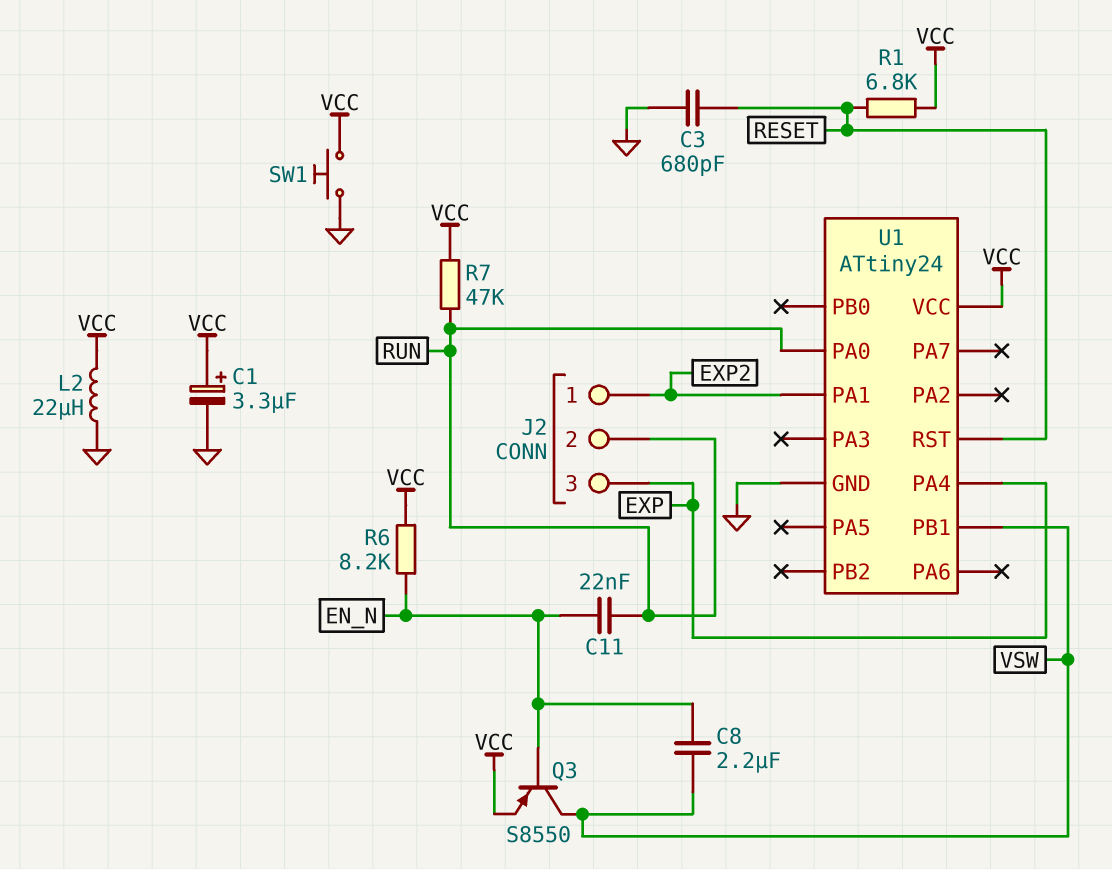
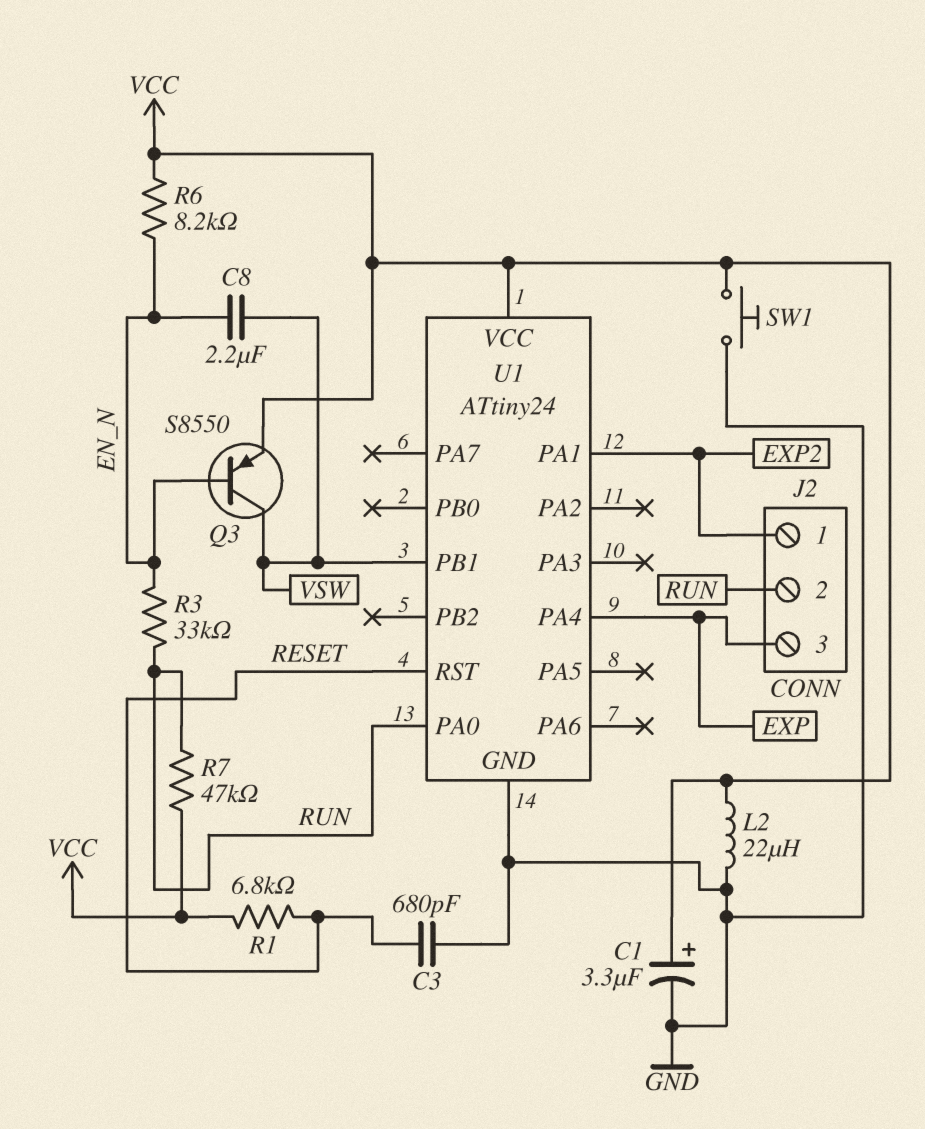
C11: 22nF (EN_N, RUN) -> none
R3: none -> 33k (EN_N, RUN)

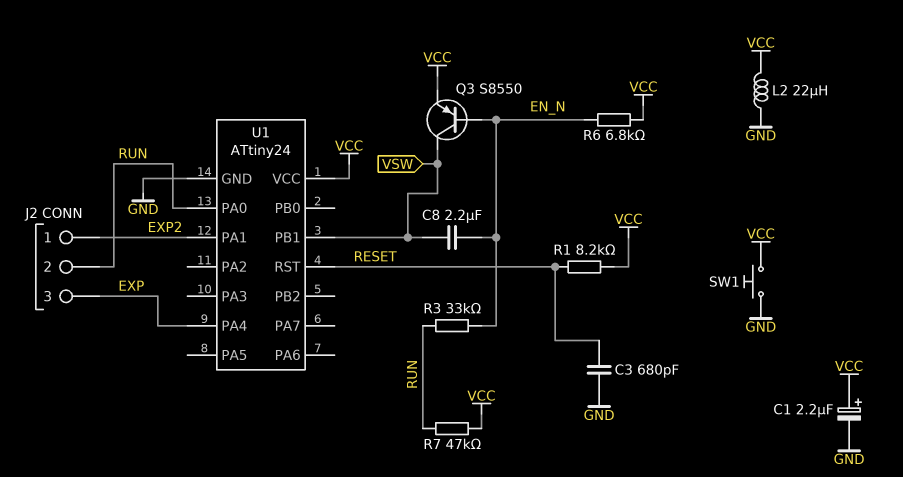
C1: 3.3uF (plus VCC, minus GND) -> 2.2uF (plus VCC, minus GND)
R1: 6.8k (RESET, VCC) -> 8.2k (RESET, VCC)
R6: 8.2k (EN_N, VCC) -> 6.8k (EN_N, VCC)

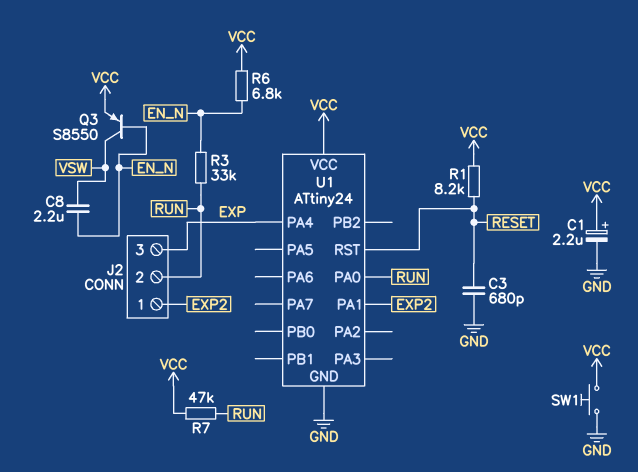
L2: 22uH (GND, VCC) -> none
U1 pin PB1: VSW -> none

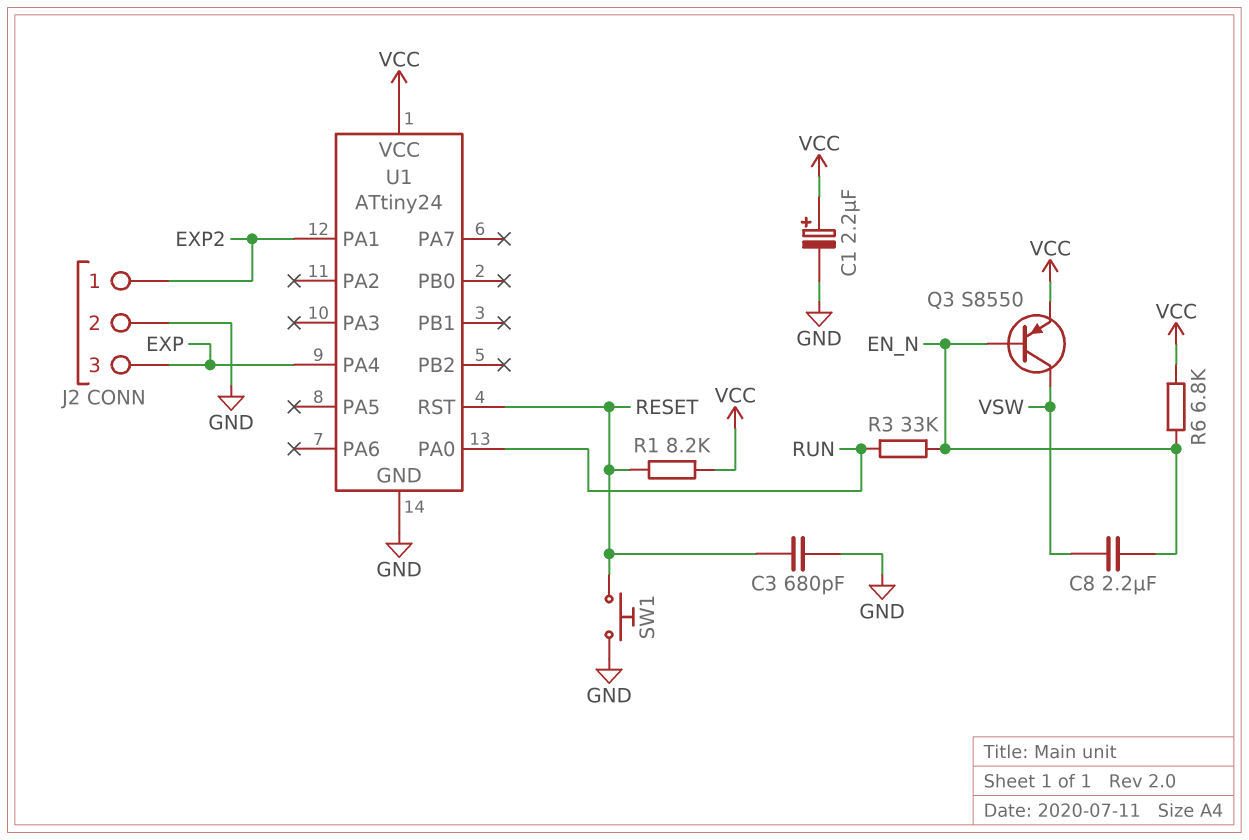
J2 pin 2: RUN -> GND
R7: 47k (RUN, VCC) -> none
SW1: button (GND, VCC) -> button (GND, RESET)

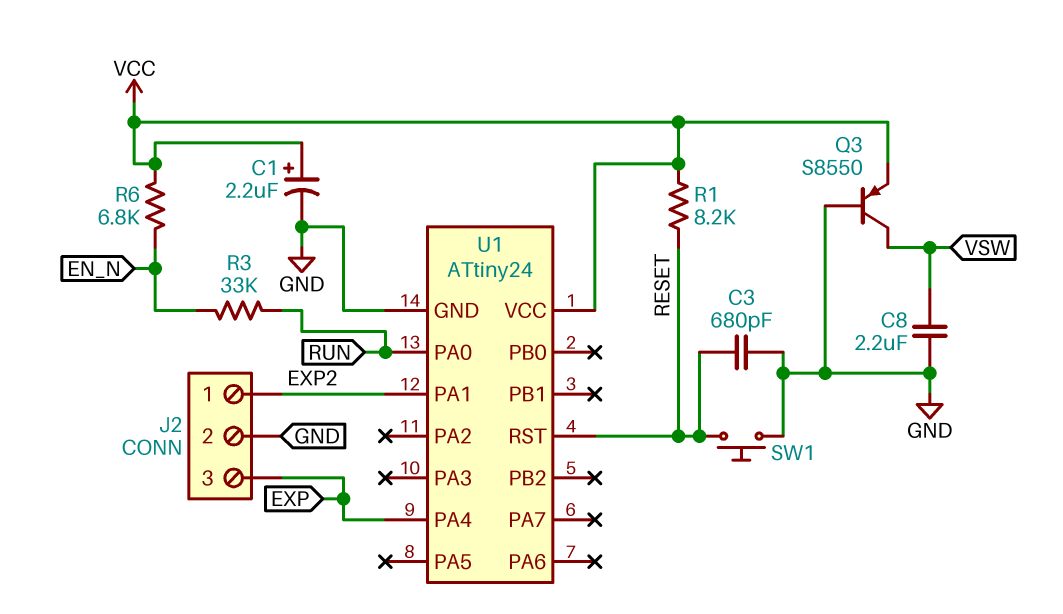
C8: 2.2uF (EN_N, VSW) -> 2.2uF (GND, VSW)
Q3: PNP S8550 (B EN_N, C VSW, E VCC) -> PNP S8550 (B GND, C VSW, E VCC)

